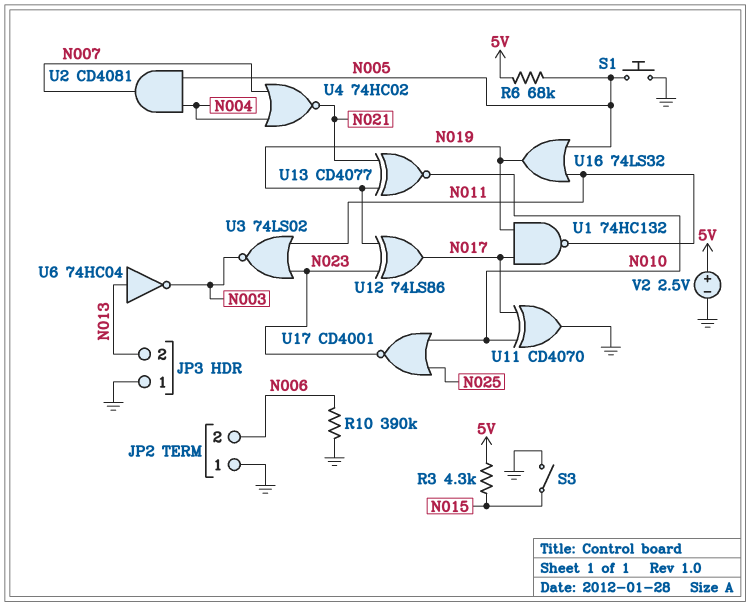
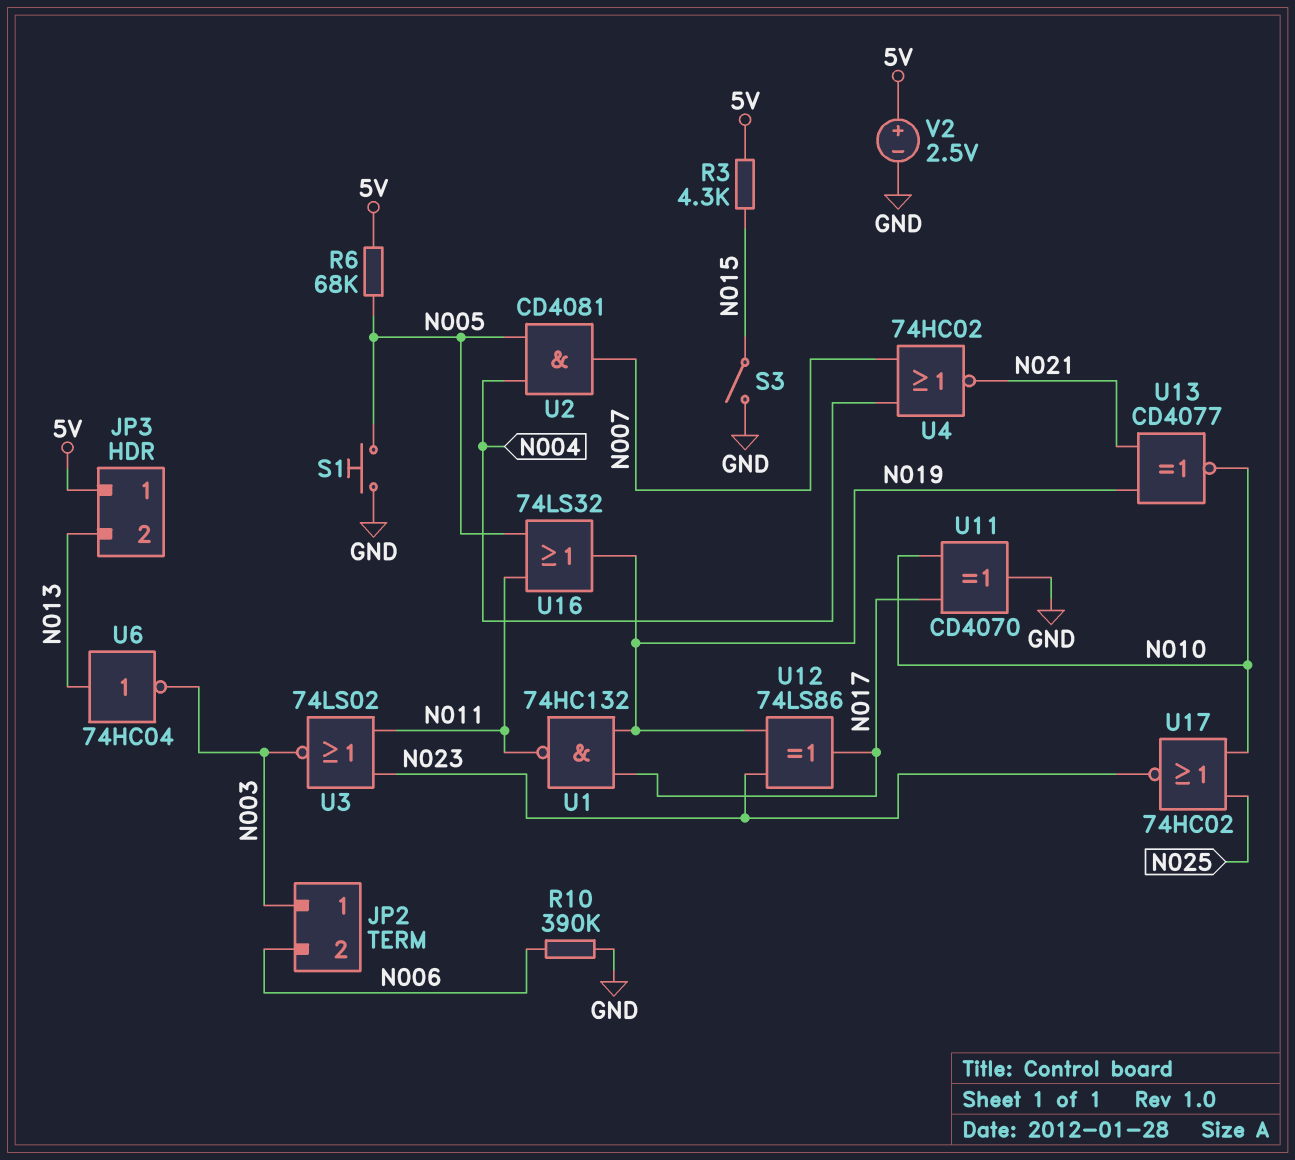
JP2 pin 1: GND -> N003
JP3 pin 1: GND -> 5V
U17: NOR CD4001 (in N010, in N025, out N023) -> NOR 74HC02 (in N010, in N025, out N023)

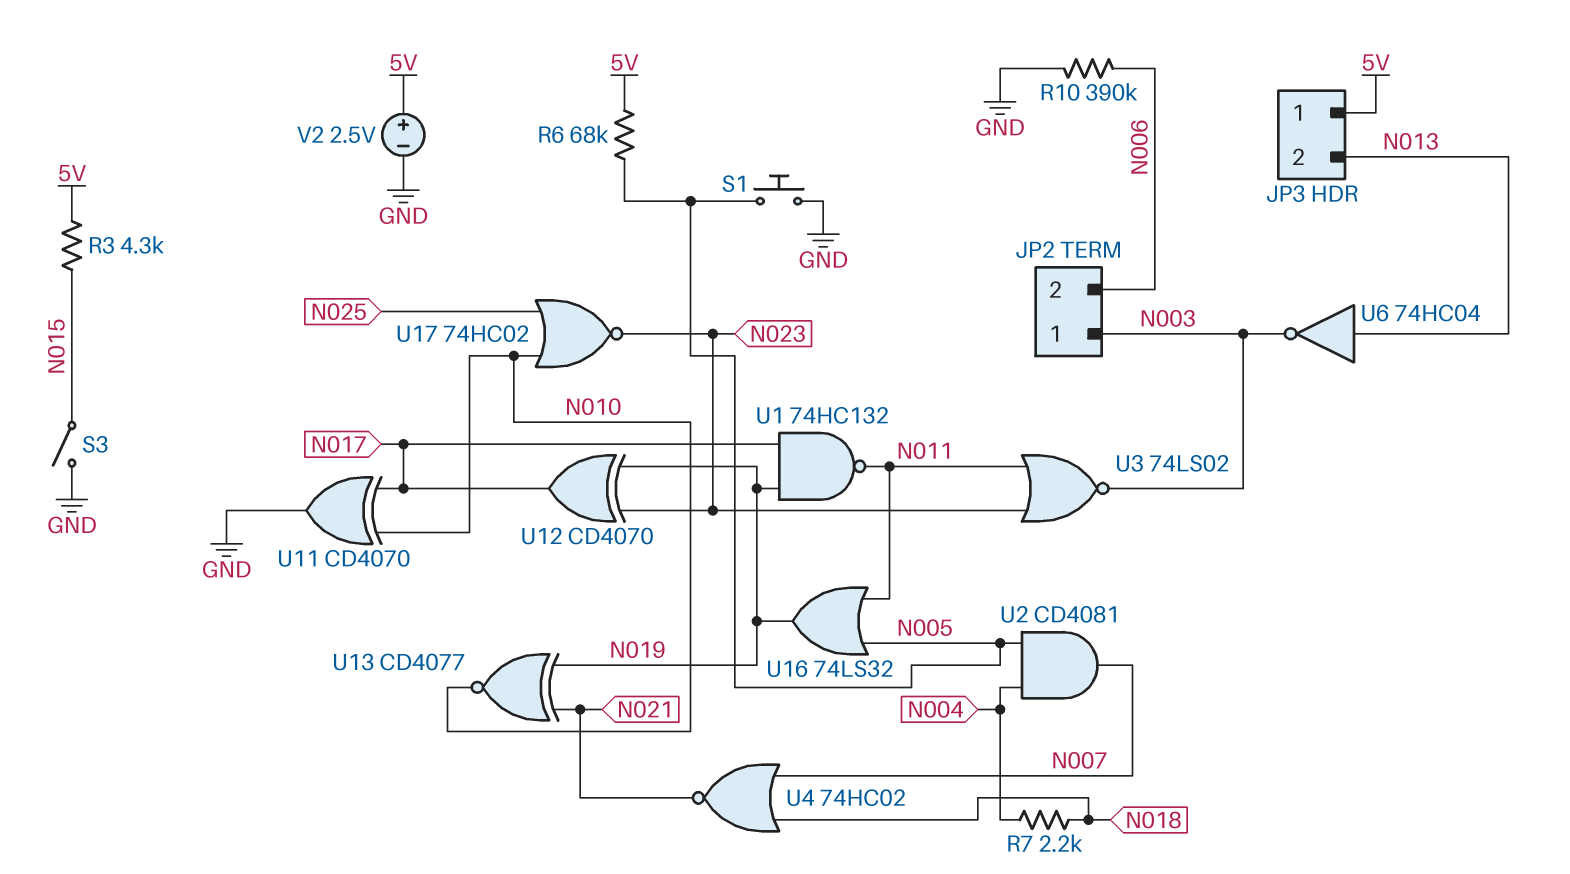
R7: none -> 2.2k (N004, N018)
U4: NOR 74HC02 (in N004, in N007, out N021) -> NOR 74HC02 (in N007, in N018, out N021)
U12: XOR 74LS86 (in N019, in N023, out N017) -> XOR CD4070 (in N019, in N023, out N017)

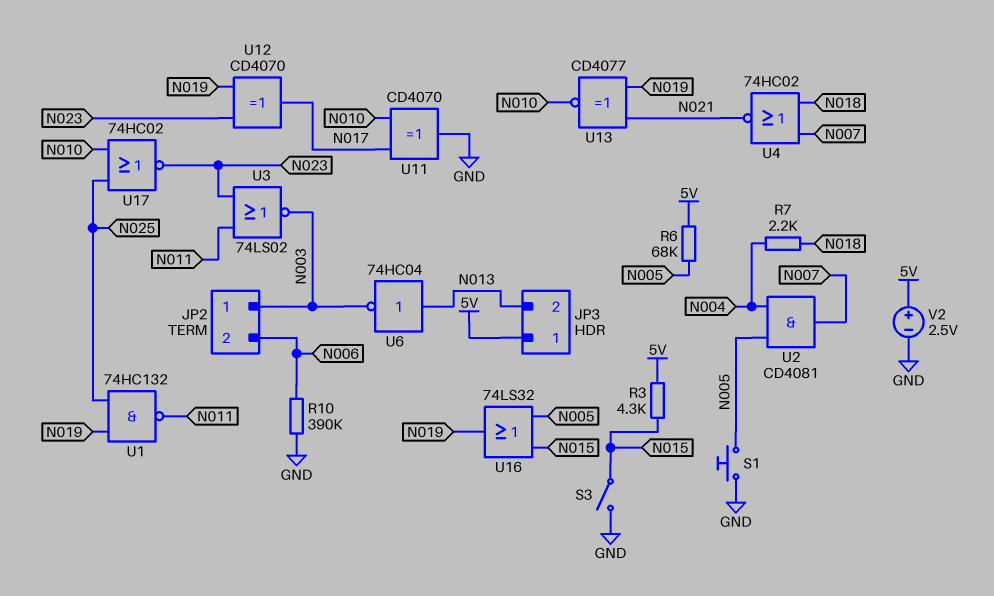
U1: NAND 74HC132 (in N017, in N019, out N011) -> NAND 74HC132 (in N019, in N025, out N011)
U16: OR 74LS32 (in N005, in N011, out N019) -> OR 74LS32 (in N005, in N015, out N019)

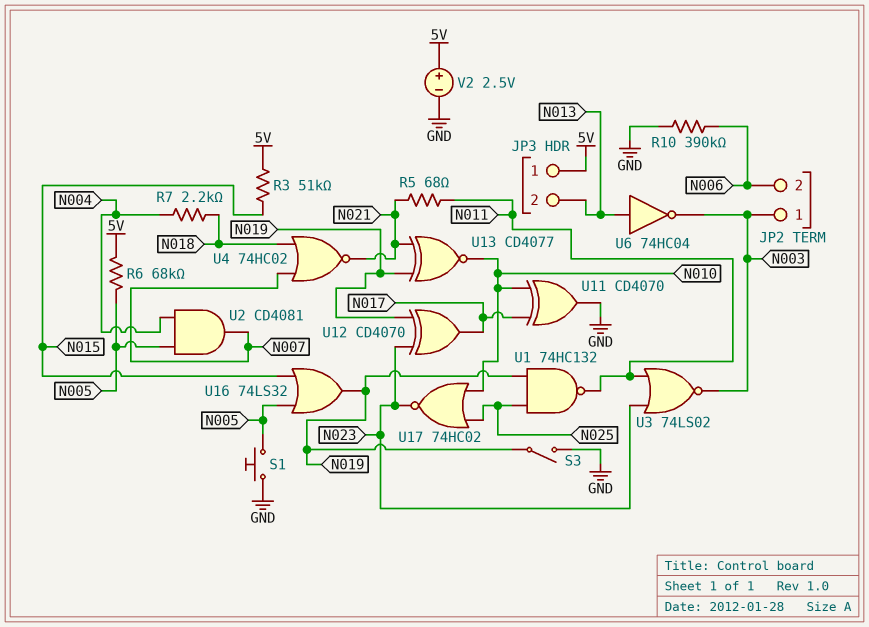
R3: 4.3k (5V, N015) -> 51k (5V, N015)
R5: none -> 68 (N011, N021)
S3: switch (GND, N015) -> switch (GND, N019)

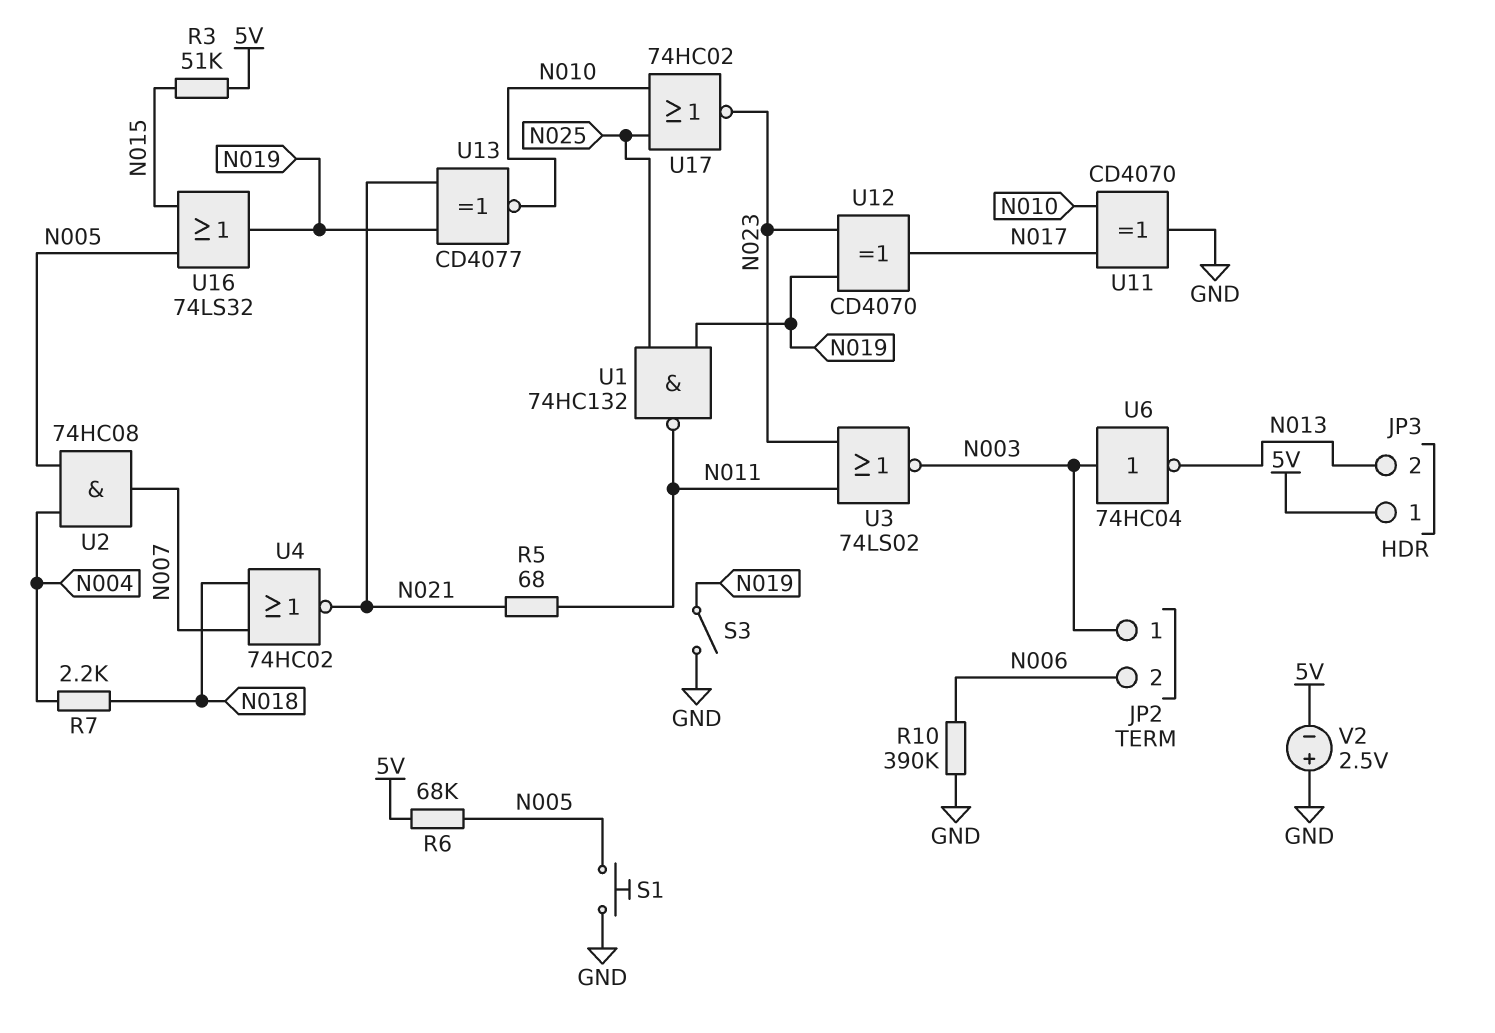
U2: AND CD4081 (in N004, in N005, out N007) -> AND 74HC08 (in N004, in N005, out N007)
U6: NOT 74HC04 (in N013, out N003) -> NOT 74HC04 (in N003, out N013)
V2: 2.5V (plus 5V, minus GND) -> 2.5V (plus GND, minus 5V)

